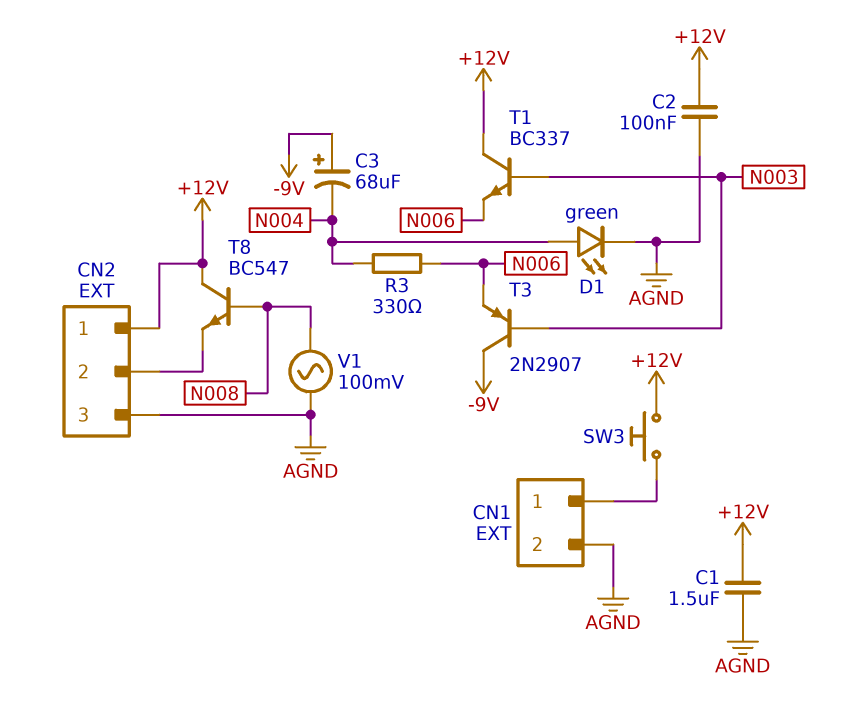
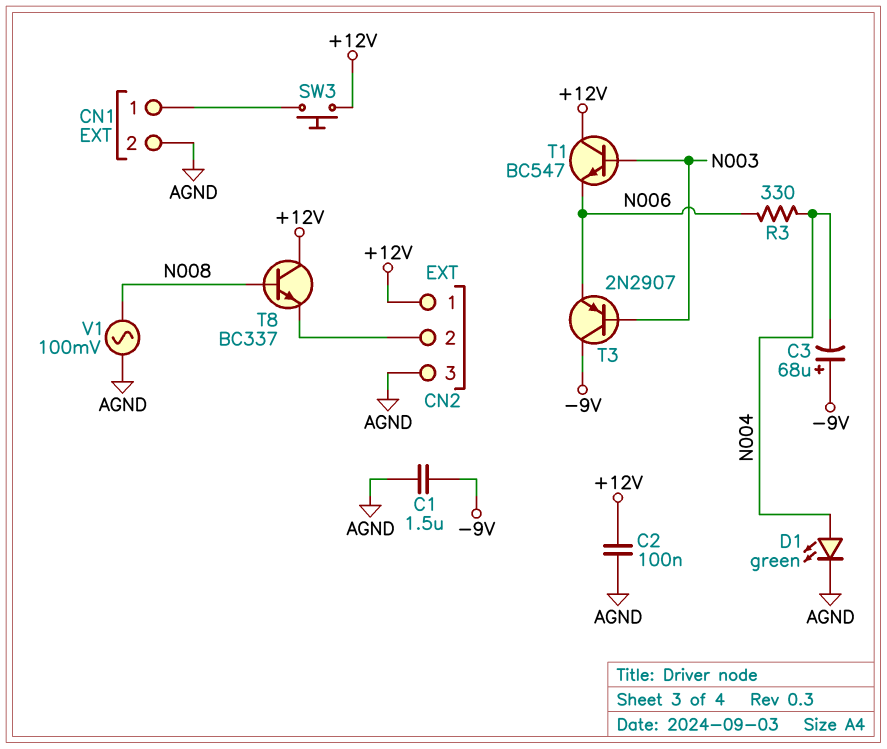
C1: 1.5uF (+12V, AGND) -> 1.5uF (-9V, AGND)
T1: NPN BC337 (B N003, C +12V, E N006) -> NPN BC547 (B N003, C +12V, E N006)
T8: NPN BC547 (B N008, C +12V, E CN2/2) -> NPN BC337 (B N008, C +12V, E CN2/2)

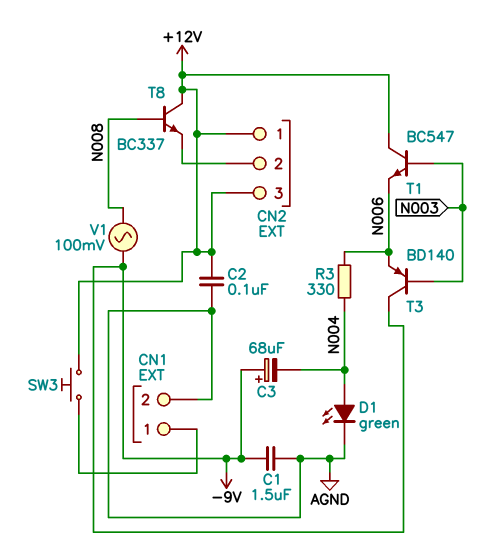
CN2 pin 3: AGND -> +12V
T3: PNP 2N2907 (B N003, C -9V, E N006) -> PNP BD140 (B N003, C -9V, E N006)
V1: AC 100mV (AGND, N008) -> AC 100mV (-9V, N008)

